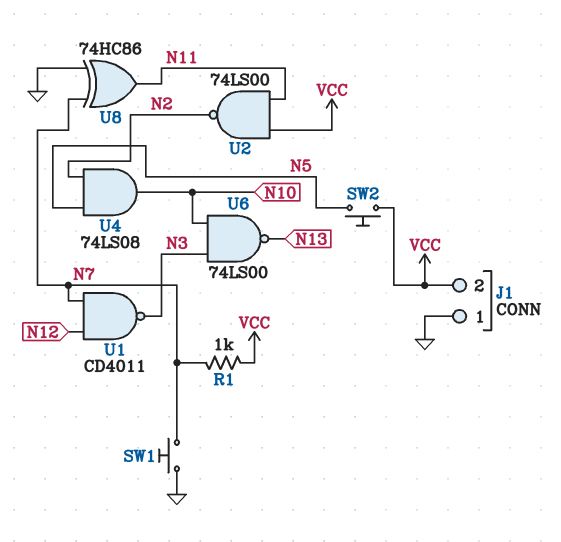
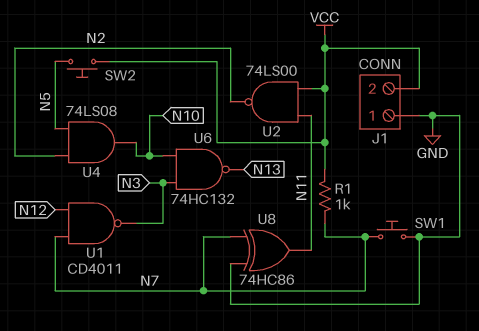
U6: NAND 74LS00 (in N3, in N10, out N13) -> NAND 74HC132 (in N3, in N10, out N13)

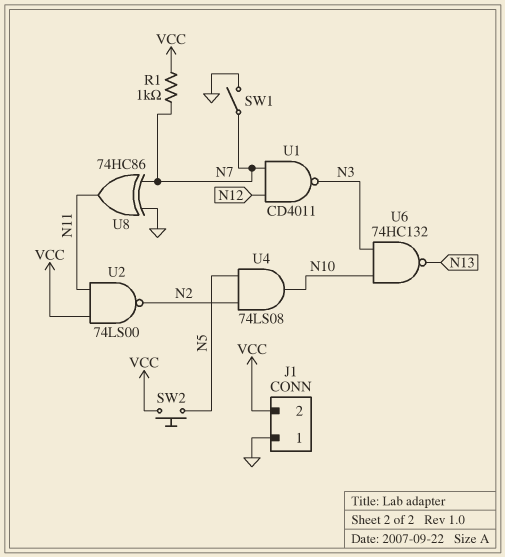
SW1: button (GND, N7) -> switch (GND, N7)

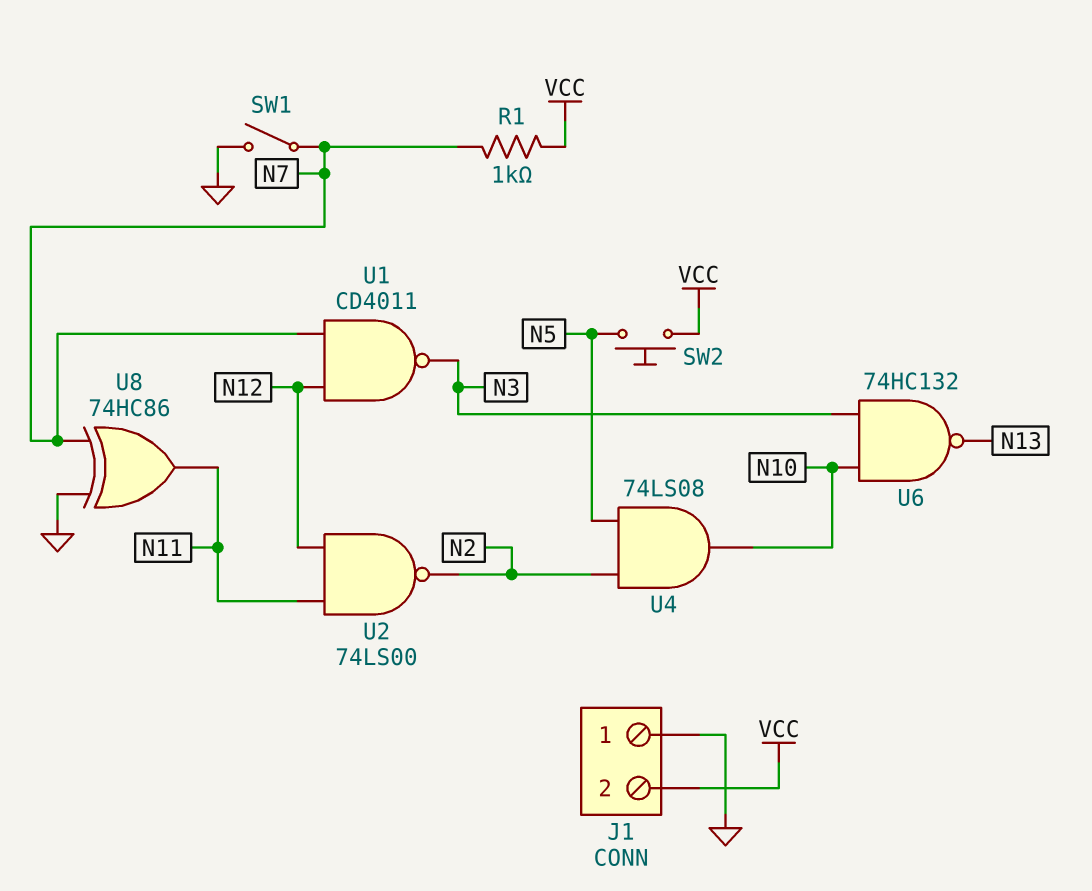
U2: NAND 74LS00 (in N11, in VCC, out N2) -> NAND 74LS00 (in N11, in N12, out N2)

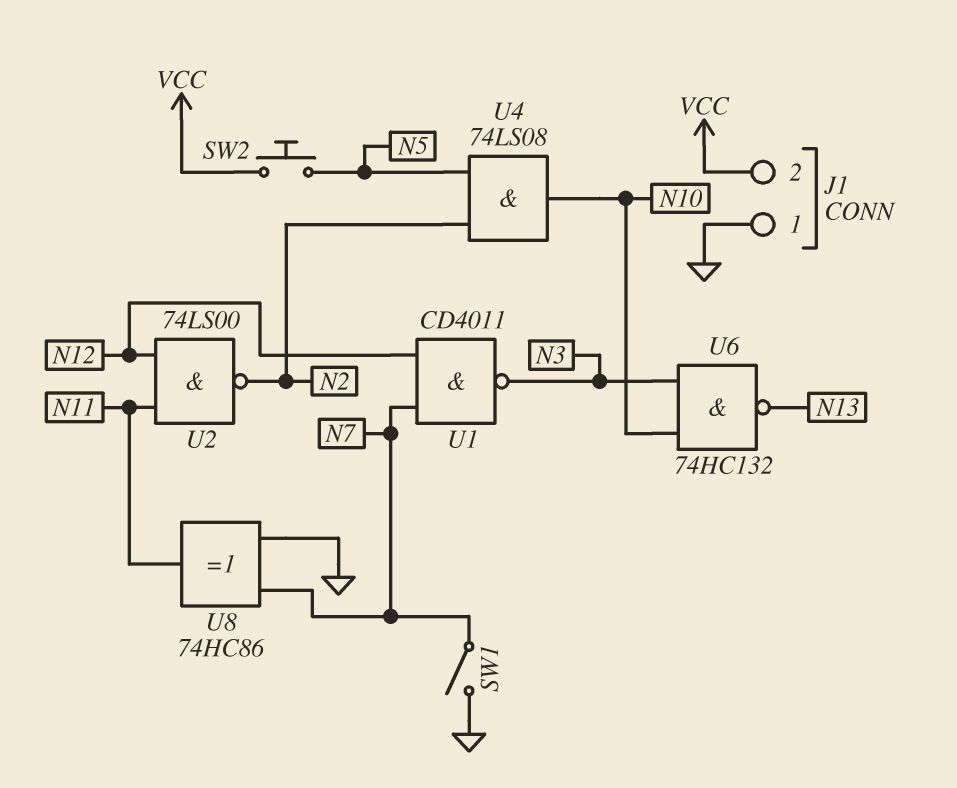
R1: 1k (N7, VCC) -> none

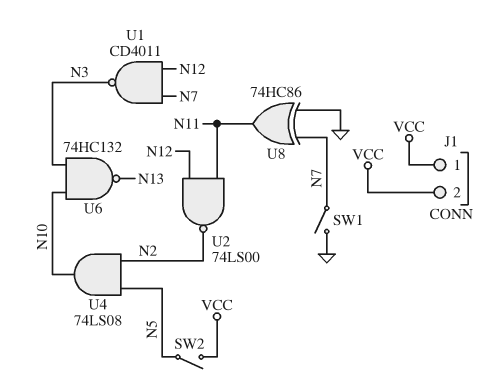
J1 pin 1: GND -> VCC
SW2: button (N5, VCC) -> switch (N5, VCC)

